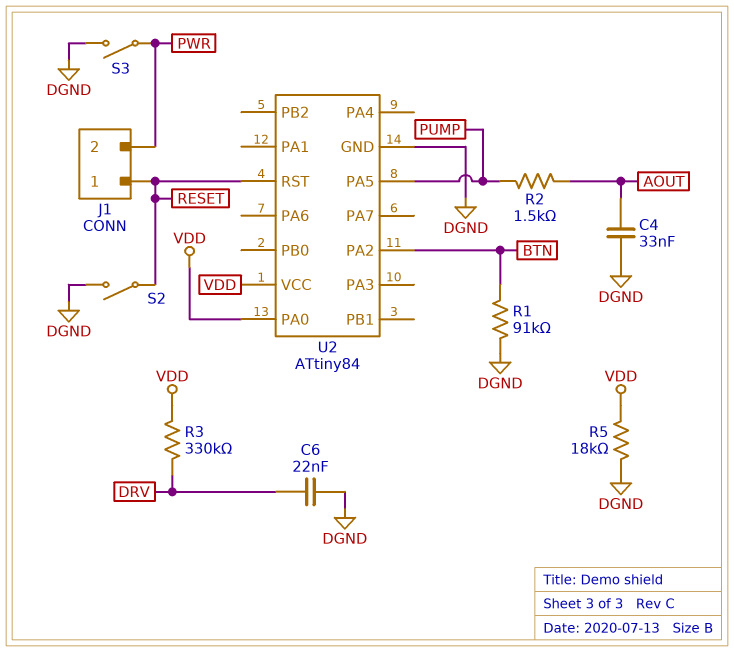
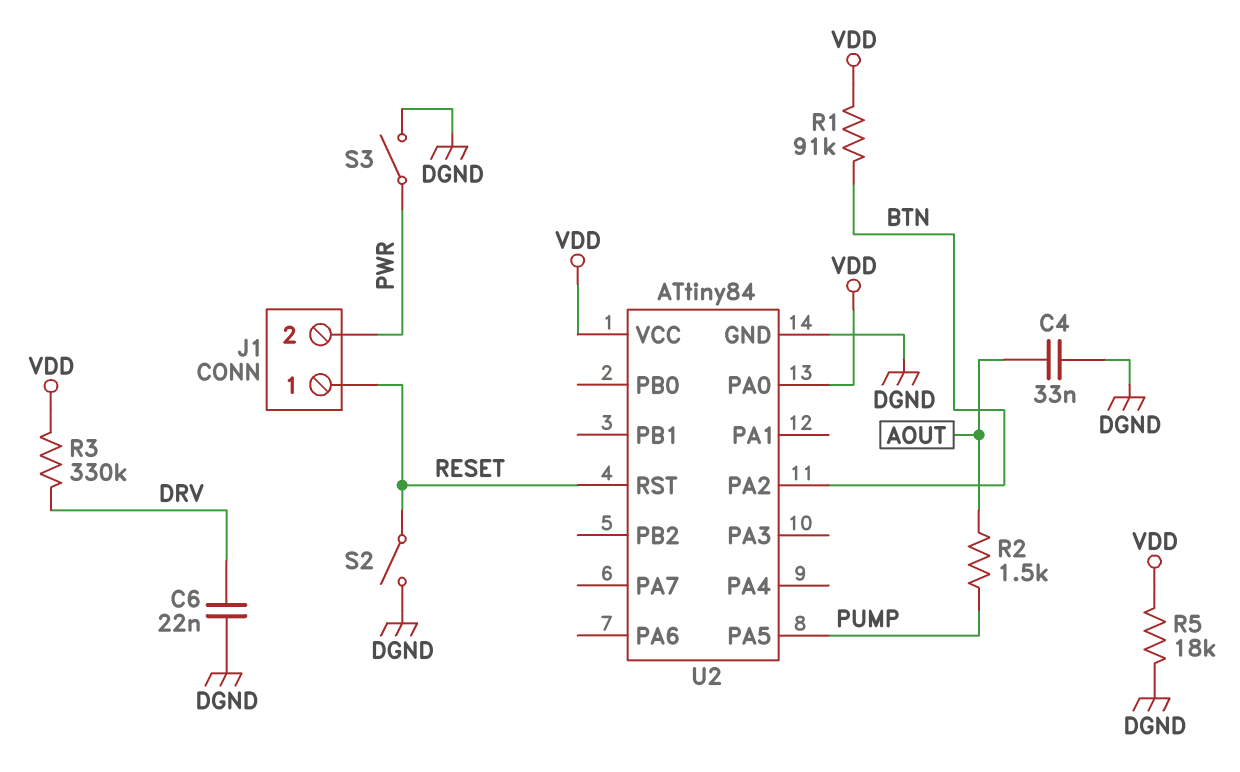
R1: 91k (BTN, DGND) -> 91k (BTN, VDD)

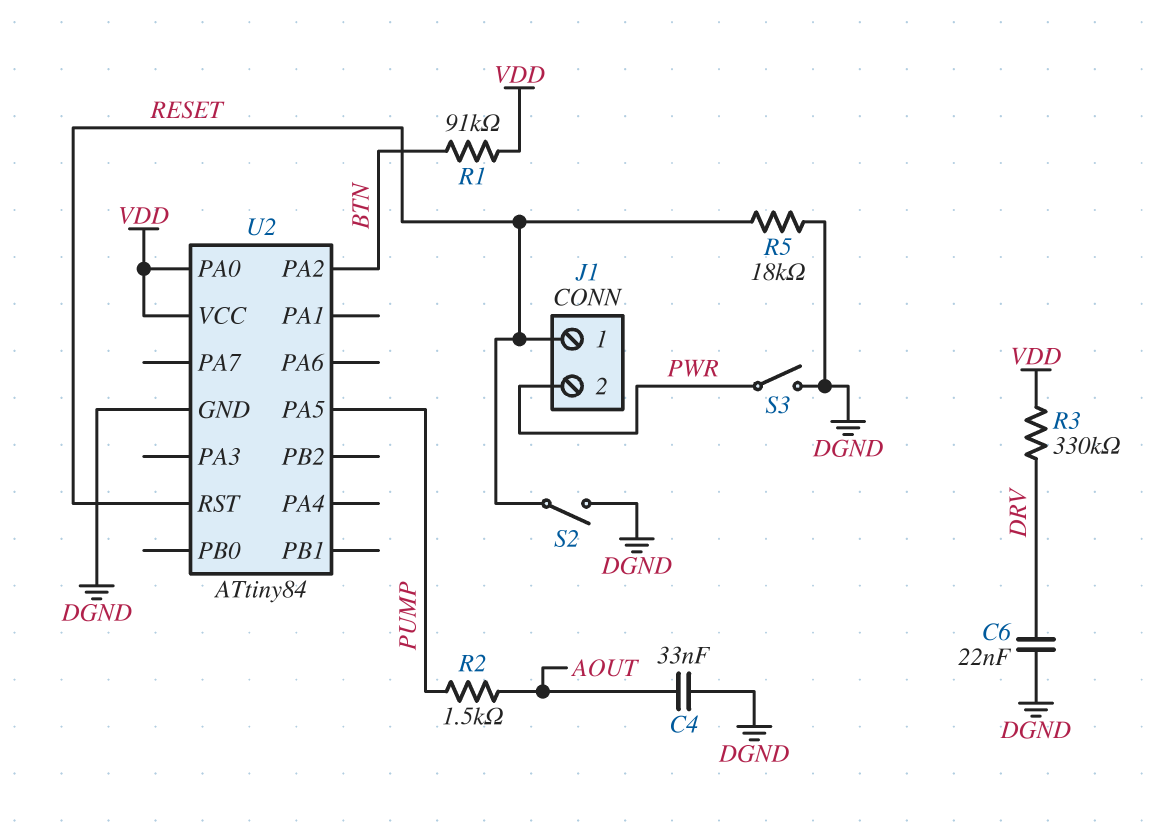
R5: 18k (DGND, VDD) -> 18k (DGND, RESET)

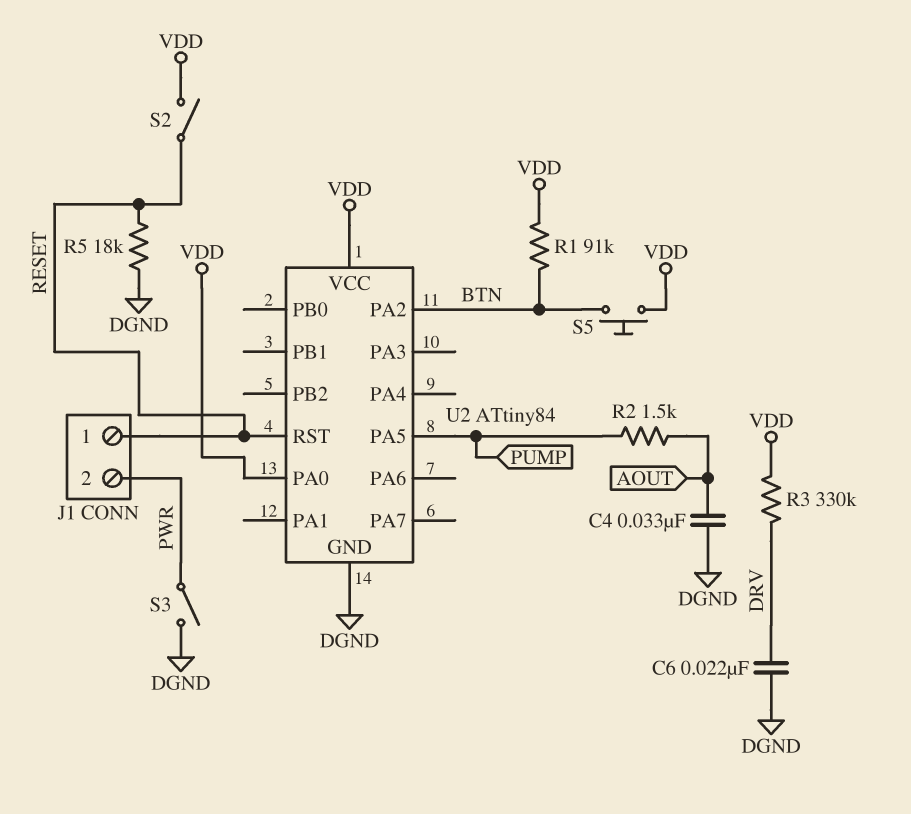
S2: switch (DGND, RESET) -> switch (RESET, VDD)
S5: none -> button (BTN, VDD)

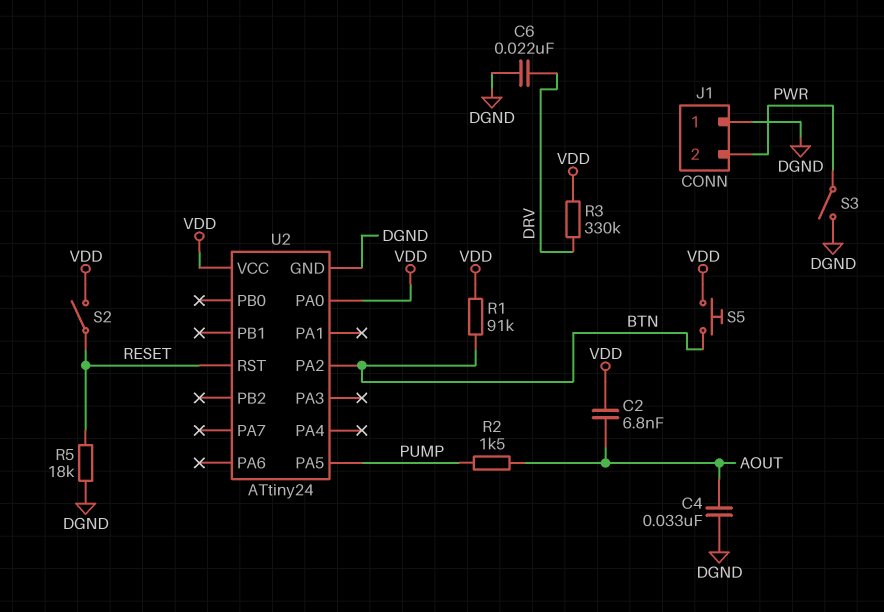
C2: none -> 6.8nF (AOUT, VDD)
J1 pin 1: RESET -> DGND
U2: ATtiny84 -> ATtiny24

